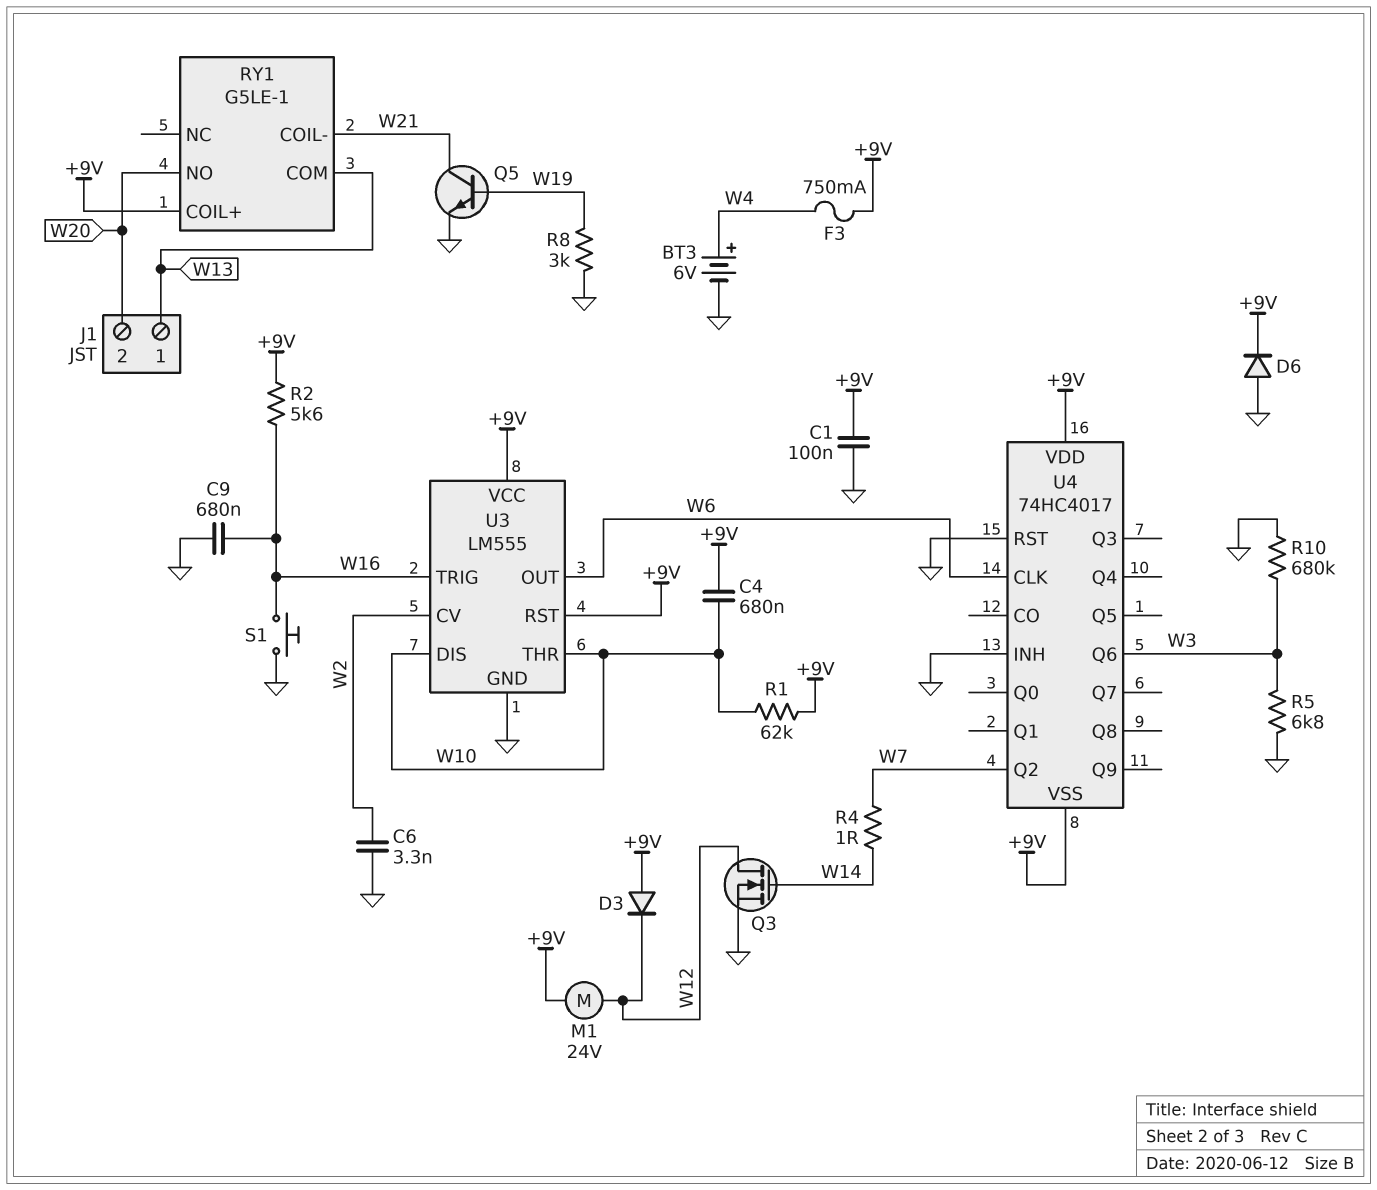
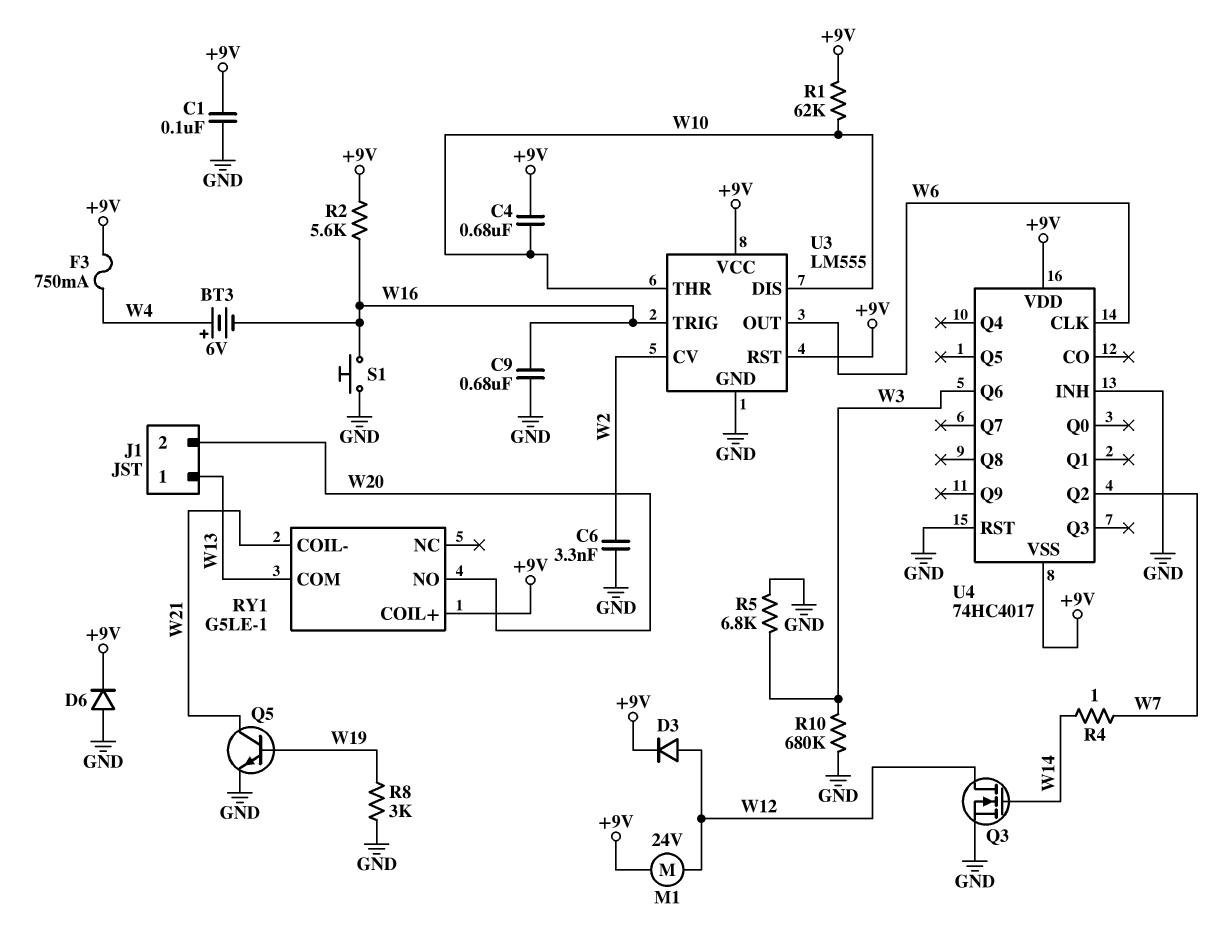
BT3: 6V (plus W4, minus GND) -> 6V (plus W4, minus W16)
D3: diode (A +9V, K W12) -> diode (A W12, K +9V)

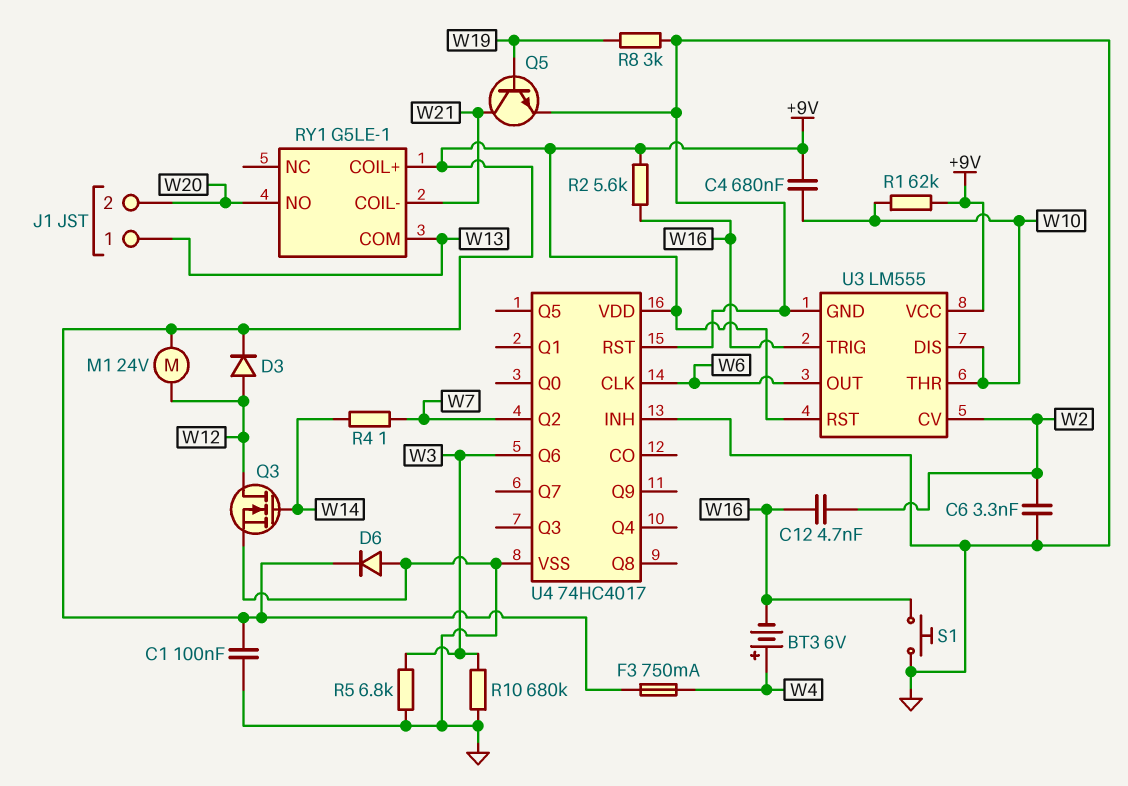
C9: 680nF (GND, W16) -> none
C12: none -> 4.7nF (W2, W16)
U4 pin VSS: +9V -> GND

